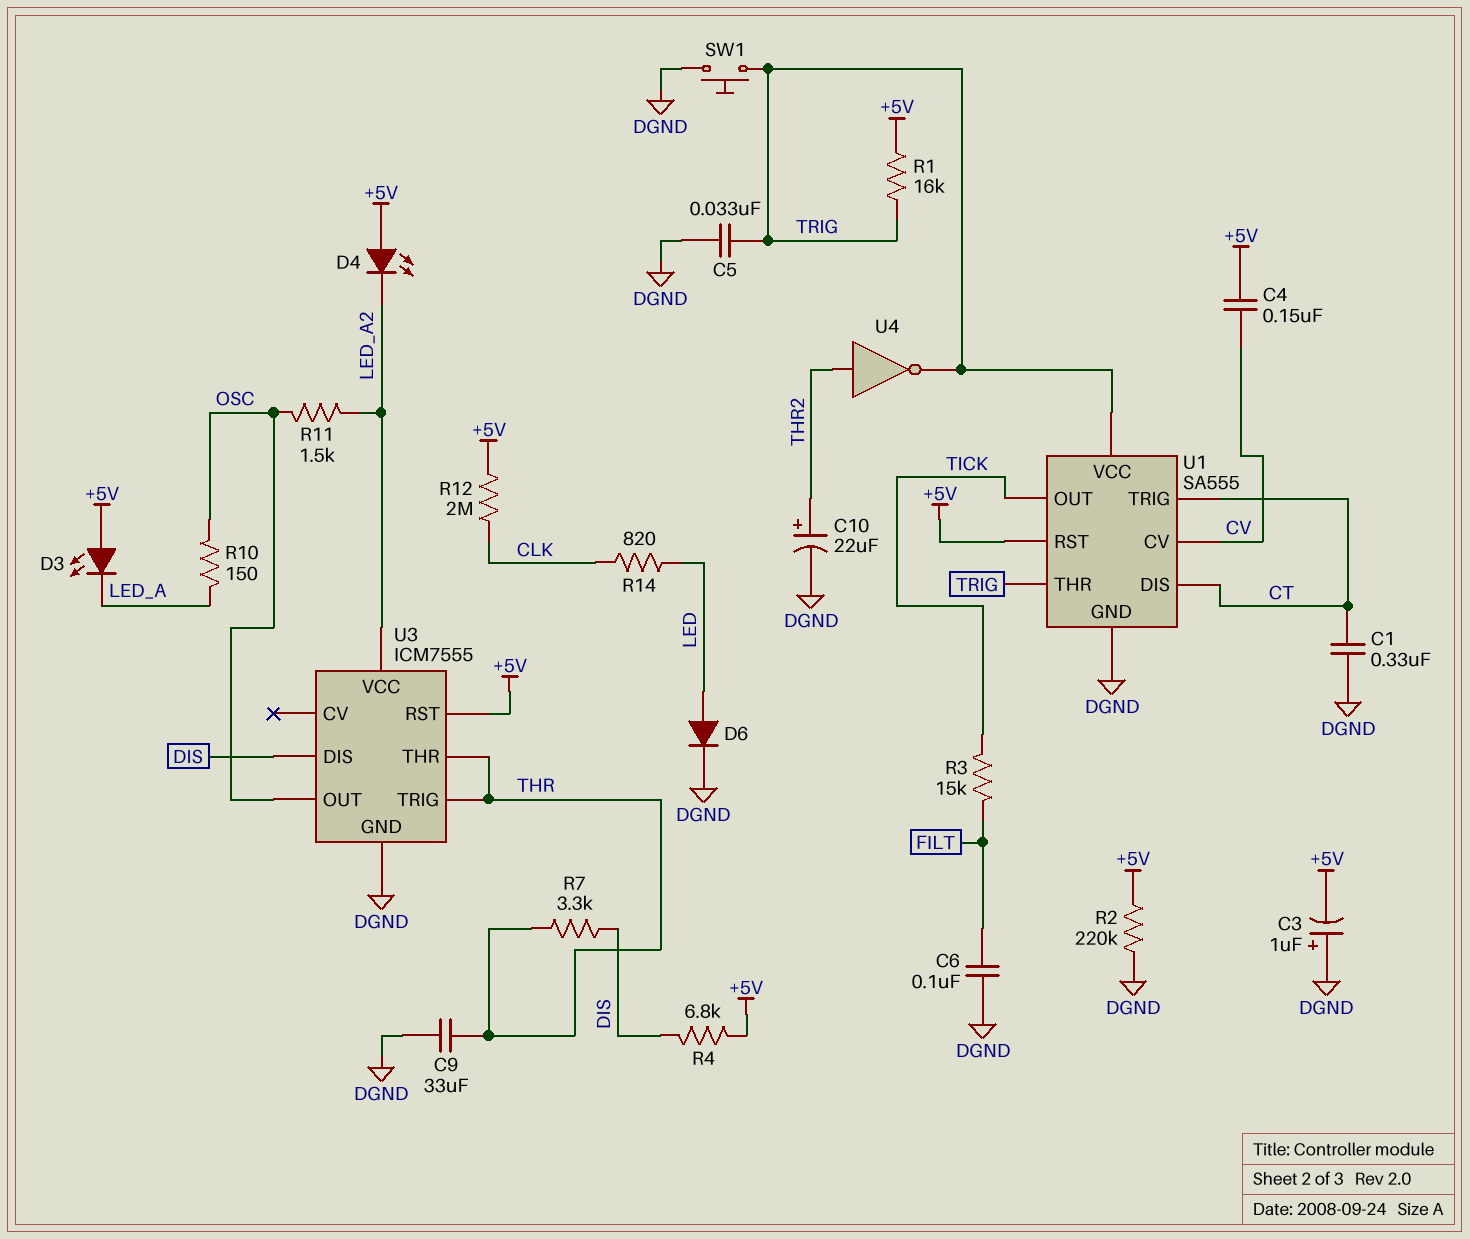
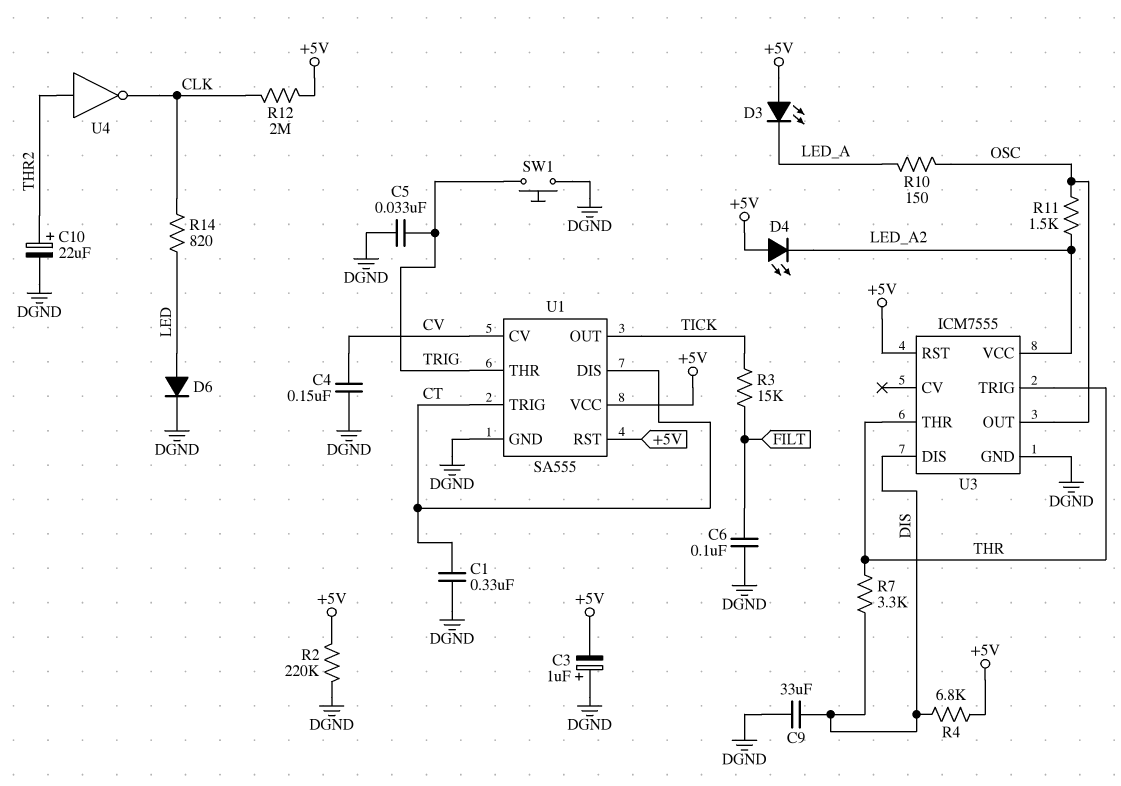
C4: 150nF (+5V, CV) -> 150nF (CV, DGND)
C9: 33uF (DGND, THR) -> 33uF (DGND, DIS)
R1: 16k (+5V, TRIG) -> none
U1 pin VCC: TRIG -> +5V
U4: NOT (in THR2, out TRIG) -> NOT (in THR2, out CLK)

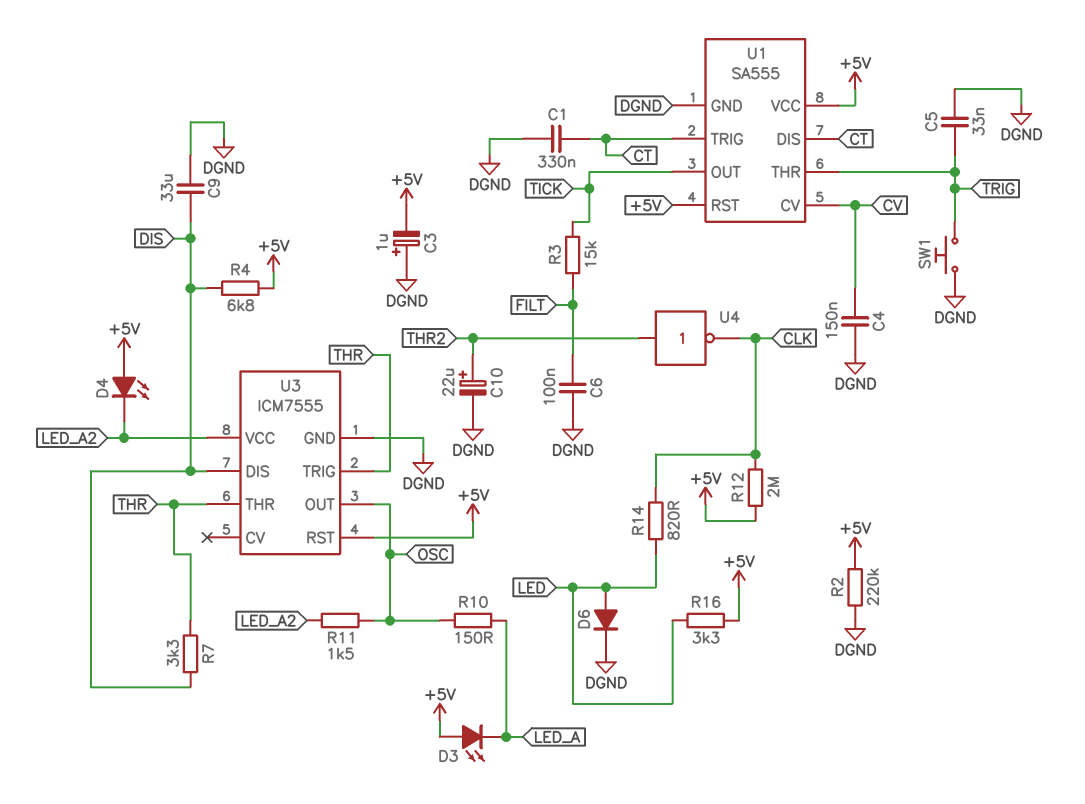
R16: none -> 3.3k (+5V, LED)

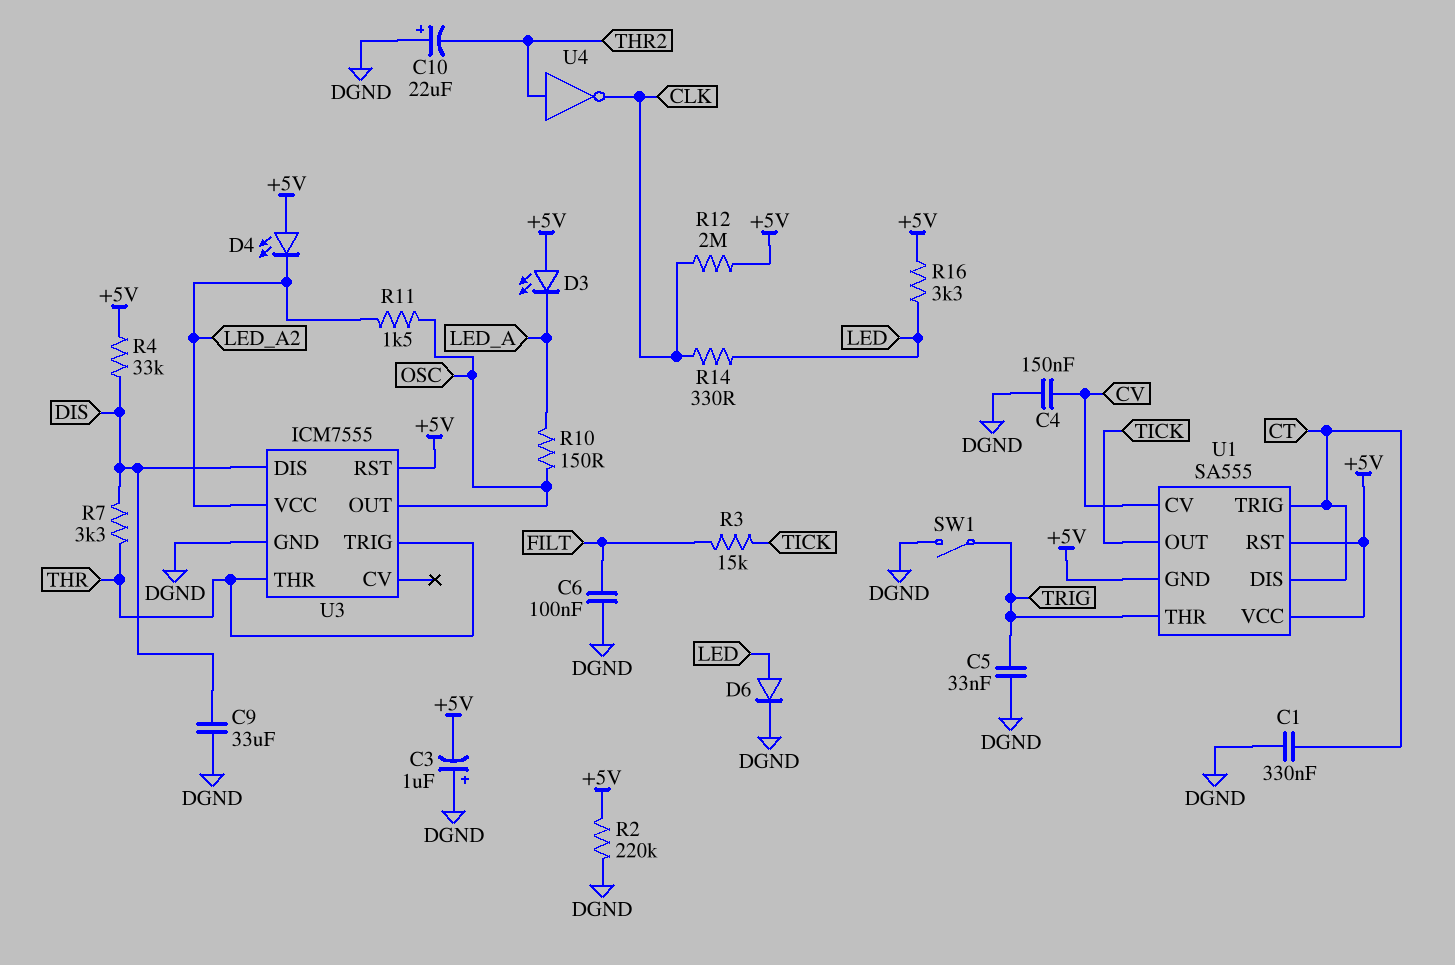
C10: 22uF (plus THR2, minus DGND) -> 22uF (plus DGND, minus THR2)
R4: 6.8k (+5V, DIS) -> 33k (+5V, DIS)
R14: 820 (CLK, LED) -> 330 (CLK, LED)
SW1: button (DGND, TRIG) -> switch (DGND, TRIG)
U1 pin GND: DGND -> +5V

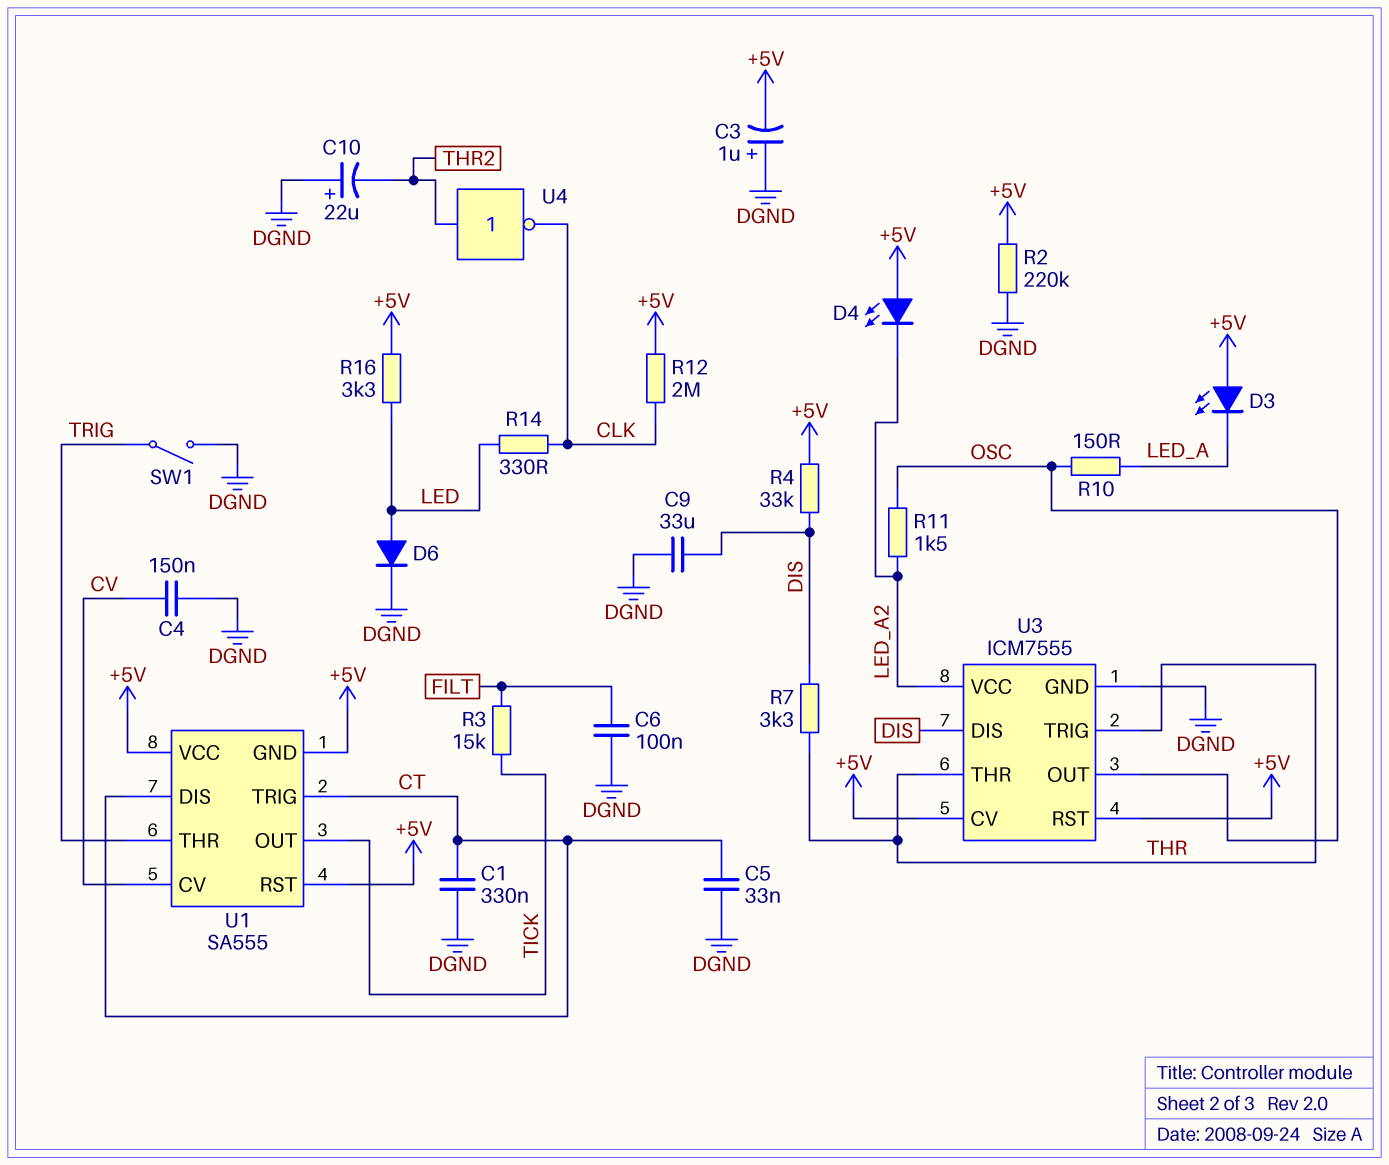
C5: 33nF (DGND, TRIG) -> 33nF (CT, DGND)
U3 pin CV: none -> +5V

